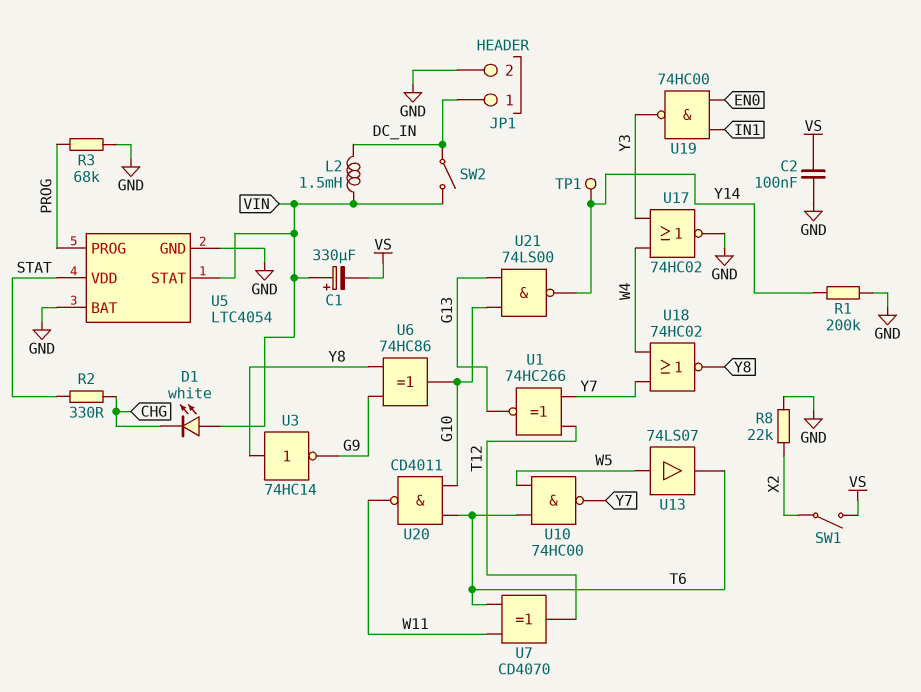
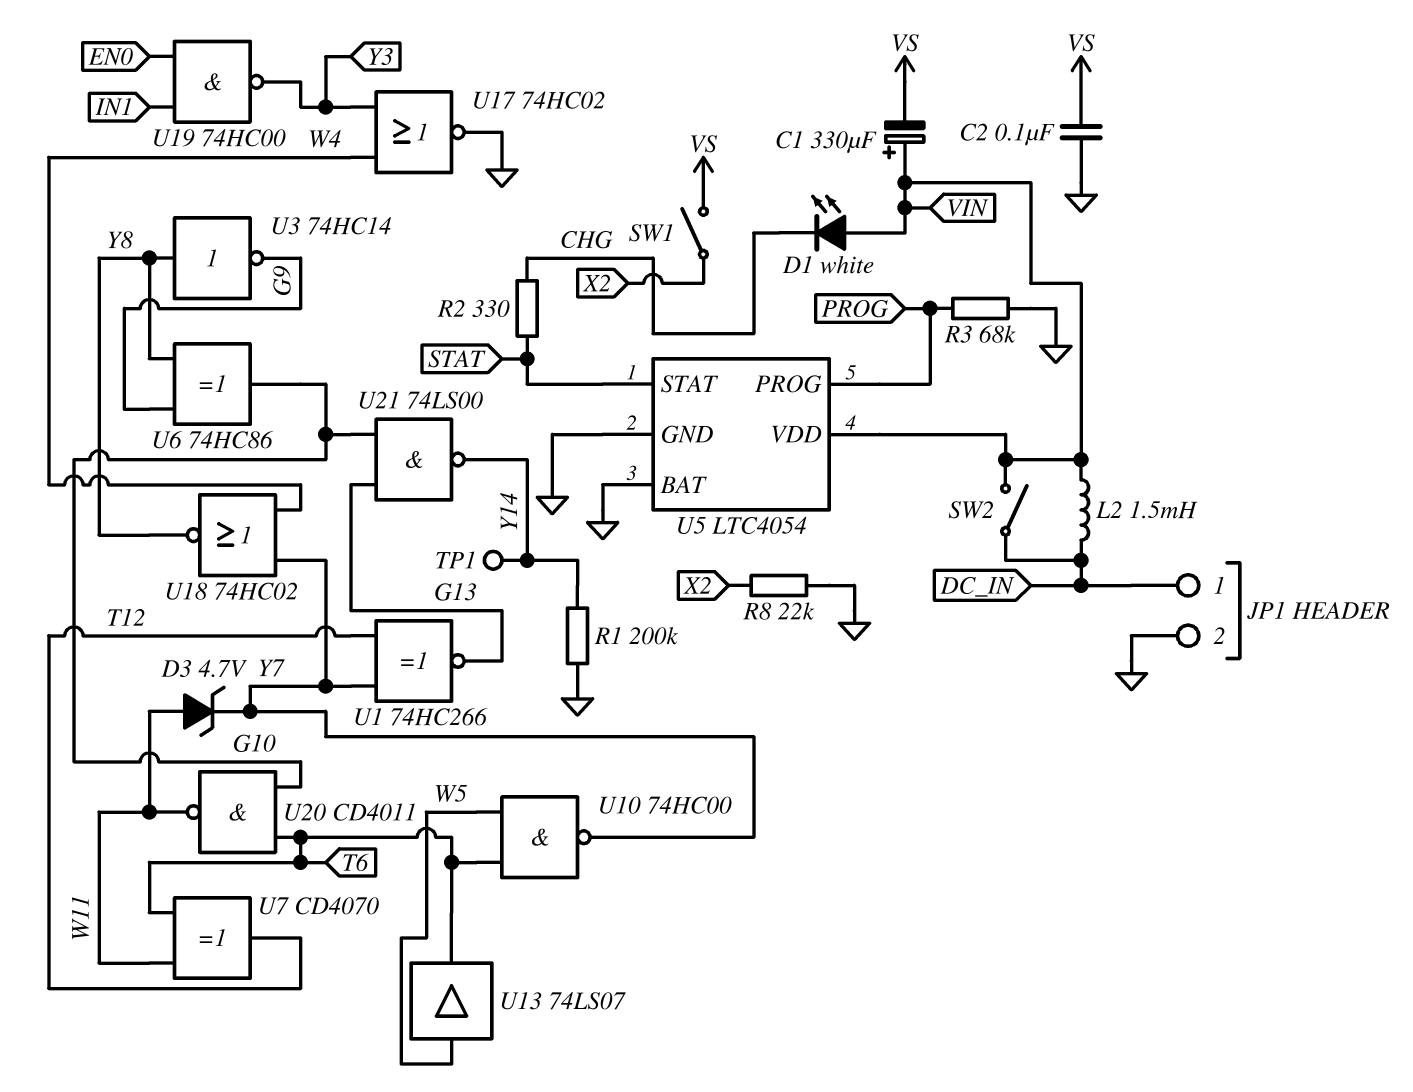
D3: none -> zener 4.7V (A W11, K Y7)
U5 pin STAT: VIN -> STAT
U5 pin VDD: STAT -> VIN

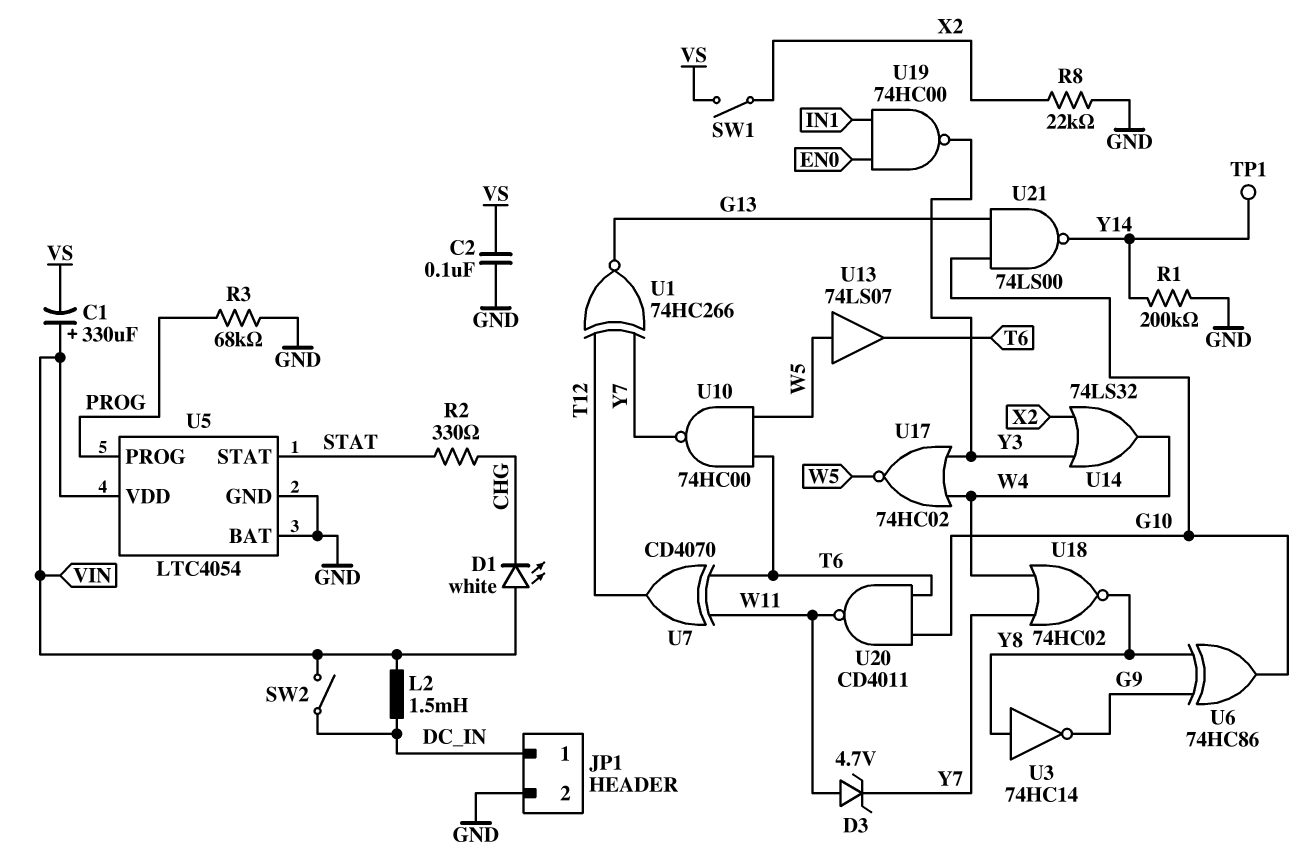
U14: none -> OR 74LS32 (in X2, in Y3, out W4)
U17: NOR 74HC02 (in W4, in Y3, out GND) -> NOR 74HC02 (in W4, in Y3, out W5)

